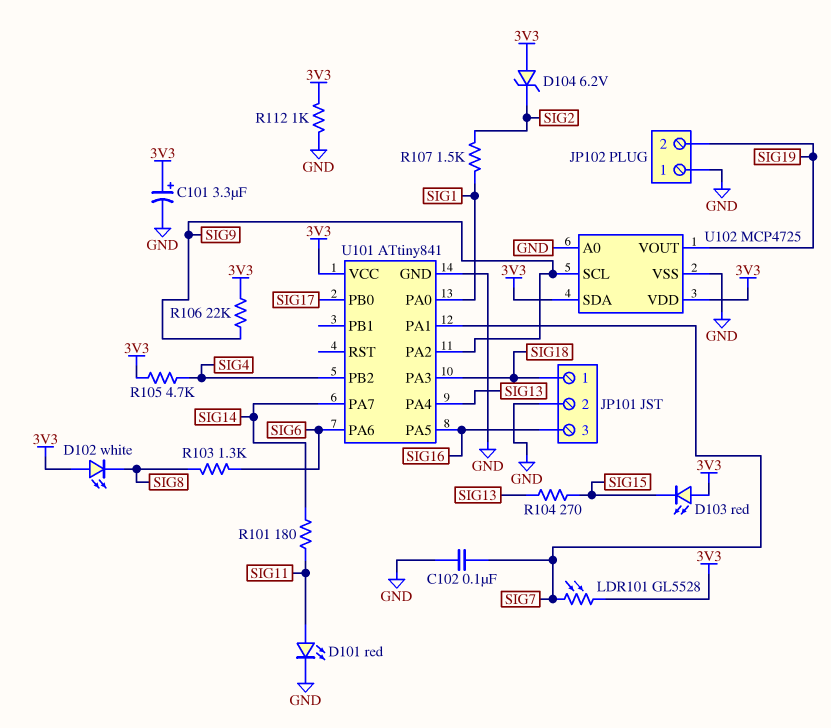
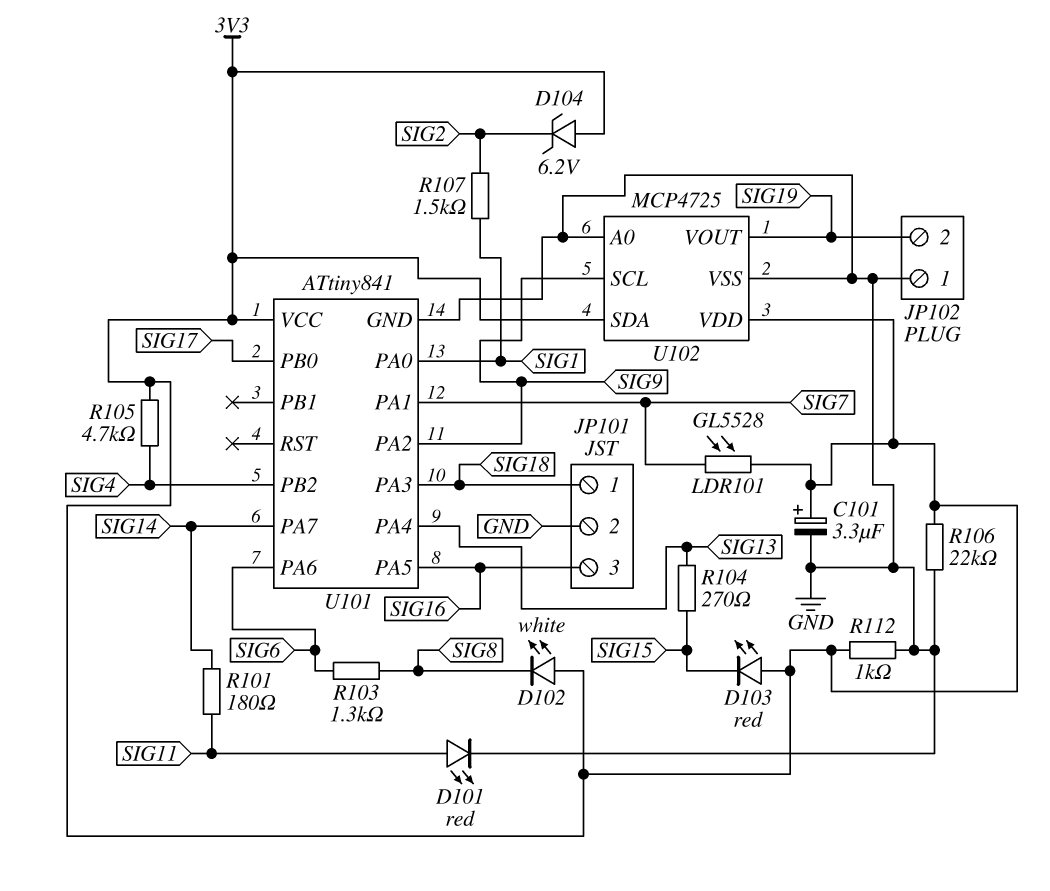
C102: 100nF (GND, SIG7) -> none
R106: 22k (3V3, SIG9) -> 22k (3V3, GND)

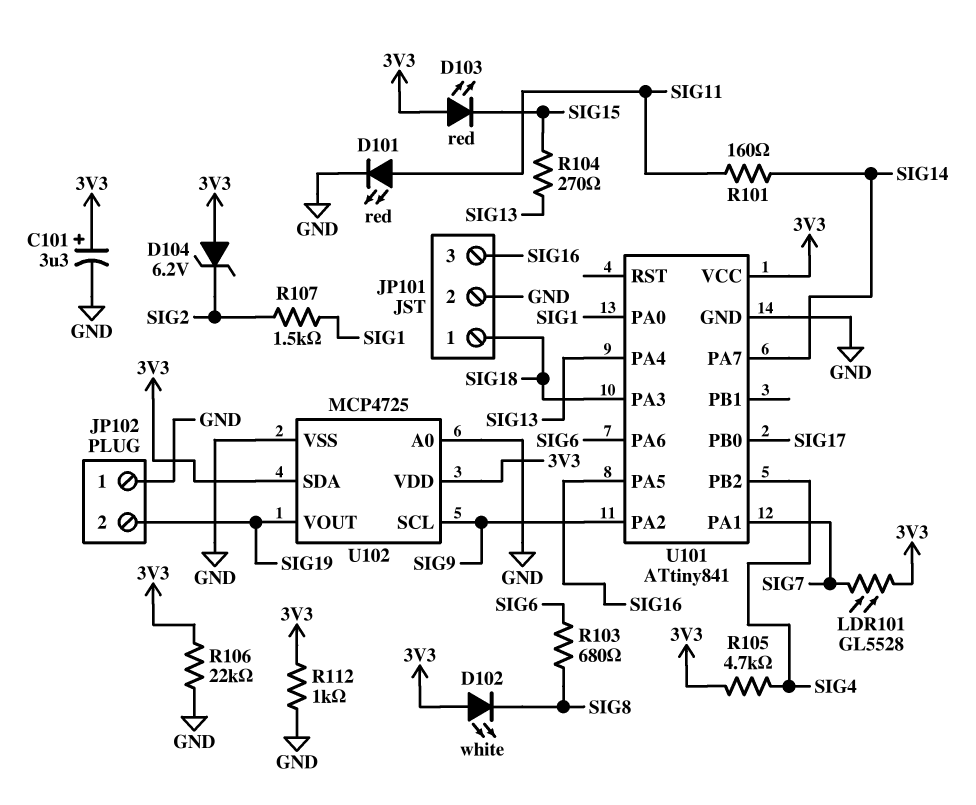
R101: 180 (SIG11, SIG14) -> 160 (SIG11, SIG14)
R103: 1.3k (SIG6, SIG8) -> 680 (SIG6, SIG8)

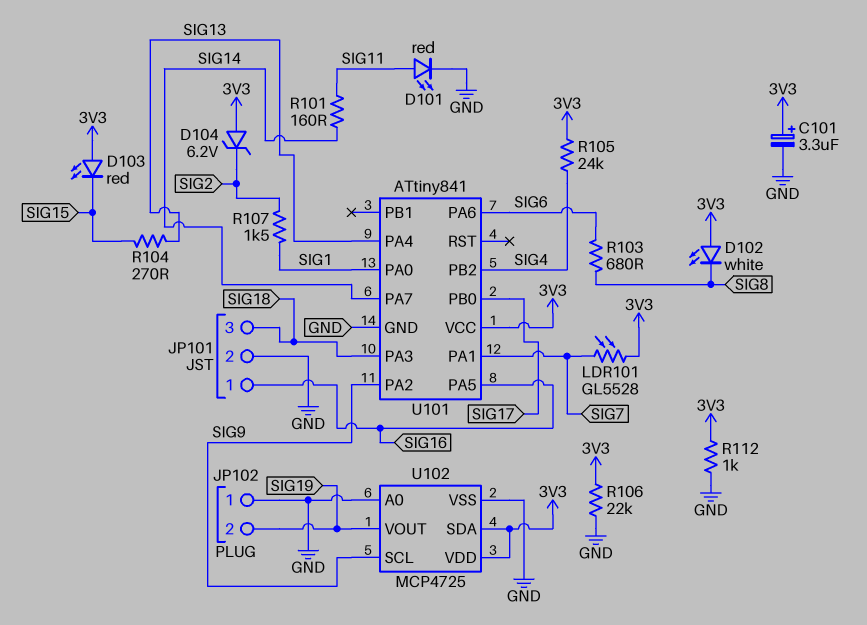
JP101 pin 1: SIG18 -> SIG16
JP101 pin 3: SIG16 -> SIG18
R105: 4.7k (3V3, SIG4) -> 24k (3V3, SIG4)

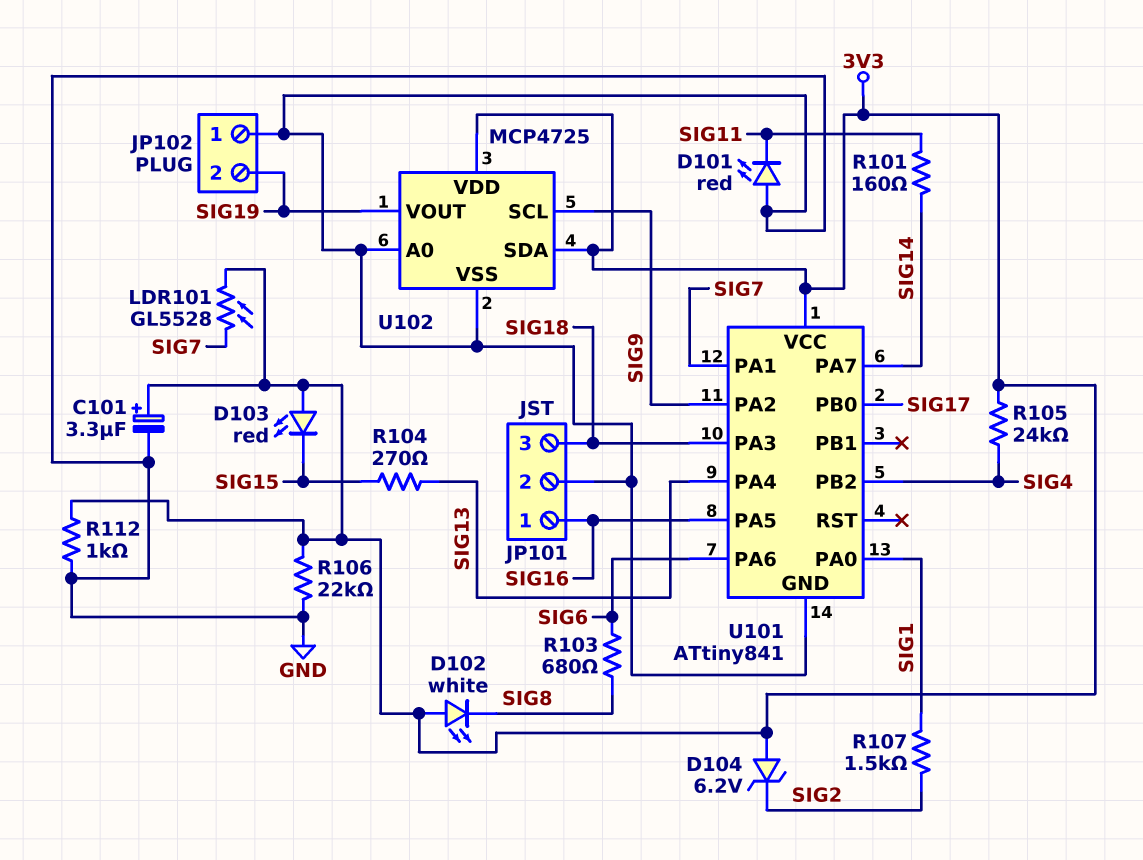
D101: LED red (A SIG11, K GND) -> LED red (A GND, K SIG11)

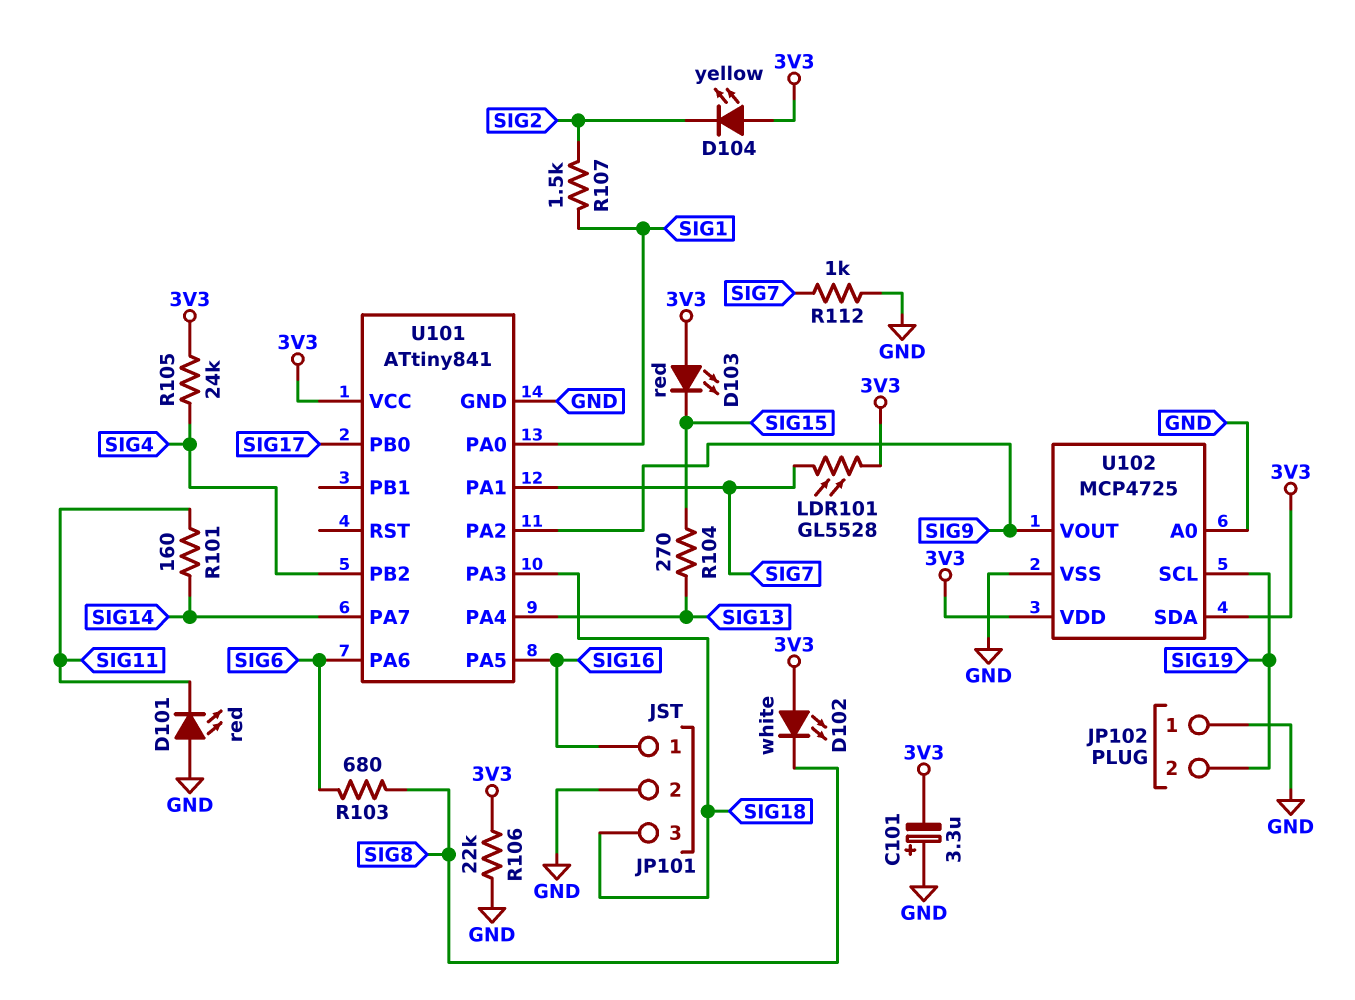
C101: 3.3uF (plus 3V3, minus GND) -> 3.3uF (plus GND, minus 3V3)
D104: zener 6.2V (A 3V3, K SIG2) -> LED yellow (A 3V3, K SIG2)
R112: 1k (3V3, GND) -> 1k (GND, SIG7)
U102 pin SCL: SIG9 -> SIG19
U102 pin VOUT: SIG19 -> SIG9

